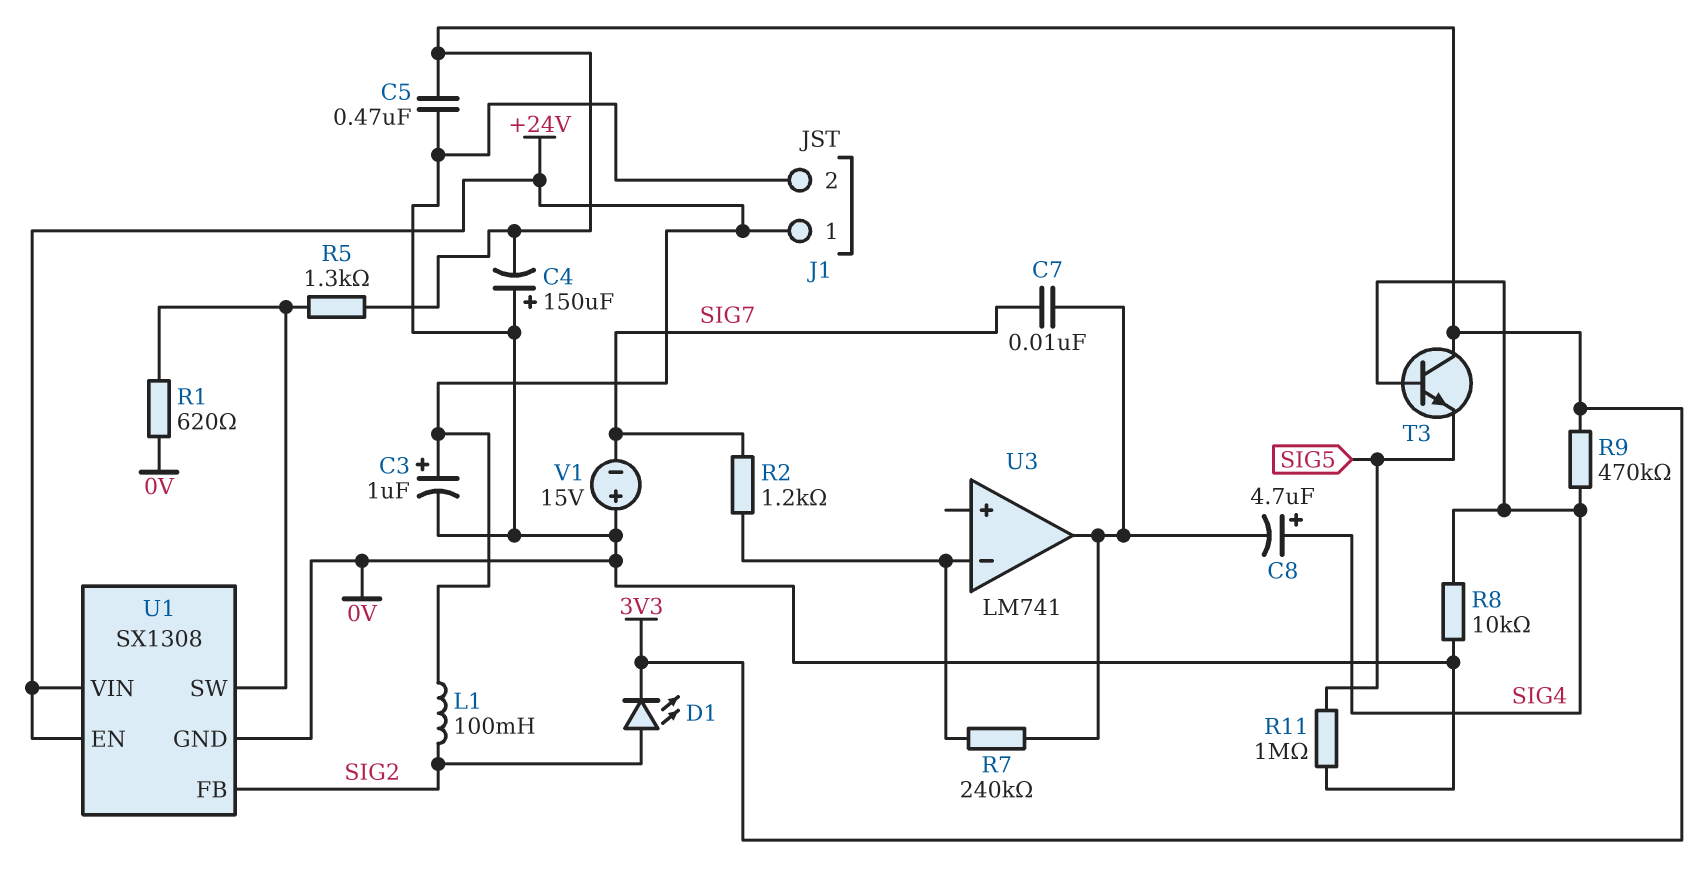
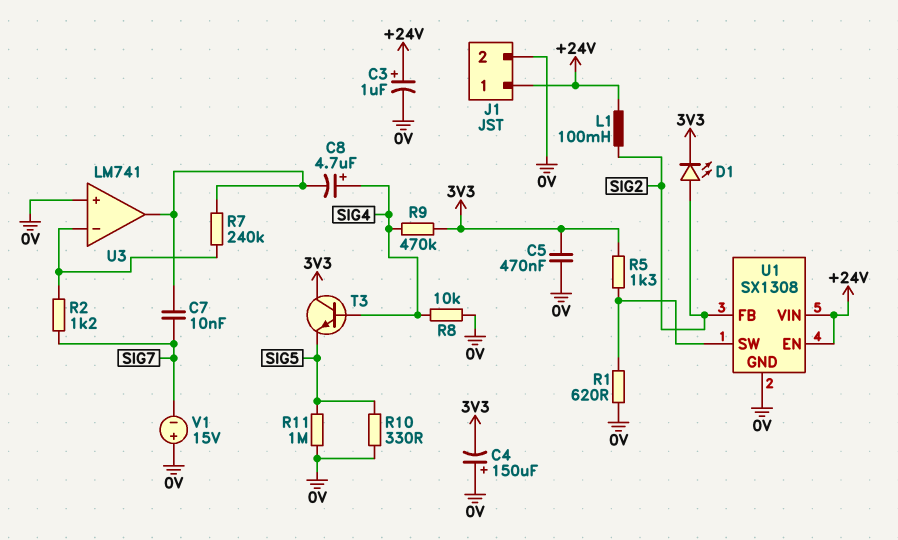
R10: none -> 330 (0V, SIG5)
U3 pin in+: none -> 0V

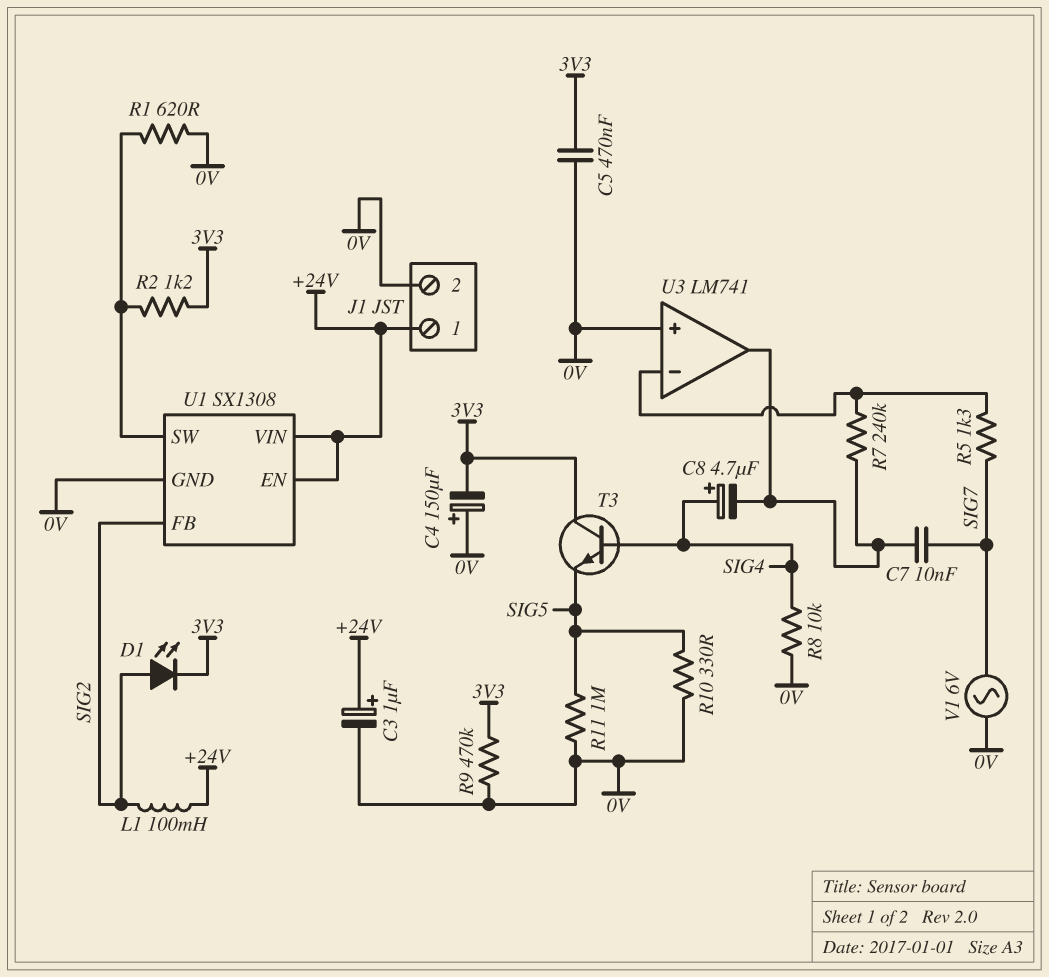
R2: 1.2k (SIG7, U3/in-) -> 1.2k (3V3, U1/SW)
R5: 1.3k (3V3, U1/SW) -> 1.3k (SIG7, U3/in-)
R9: 470k (3V3, SIG4) -> 470k (0V, 3V3)
V1: 15V (plus 0V, minus SIG7) -> AC 6V (0V, SIG7)

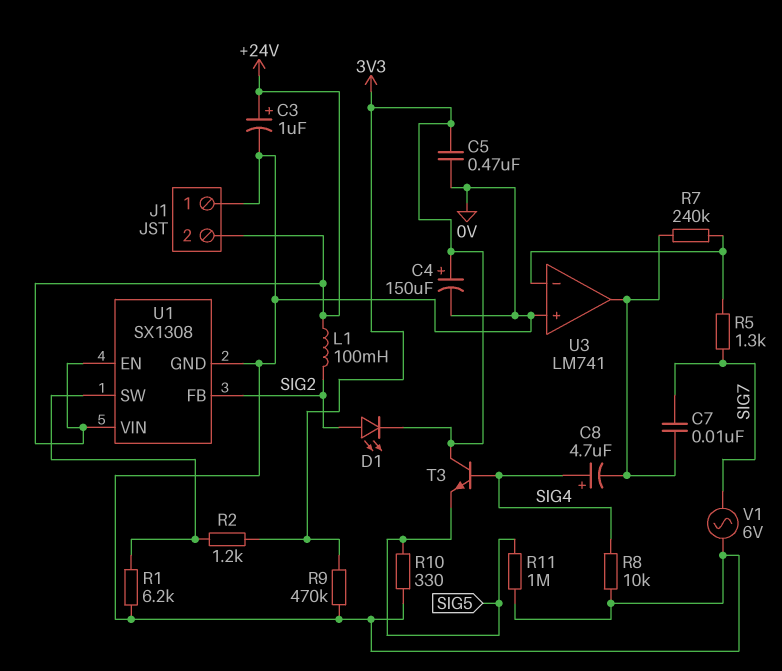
C4: 150uF (plus 0V, minus 3V3) -> 150uF (plus 3V3, minus 0V)
J1 pin 1: +24V -> 0V
J1 pin 2: 0V -> +24V
R1: 620 (0V, U1/SW) -> 6.2k (0V, U1/SW)

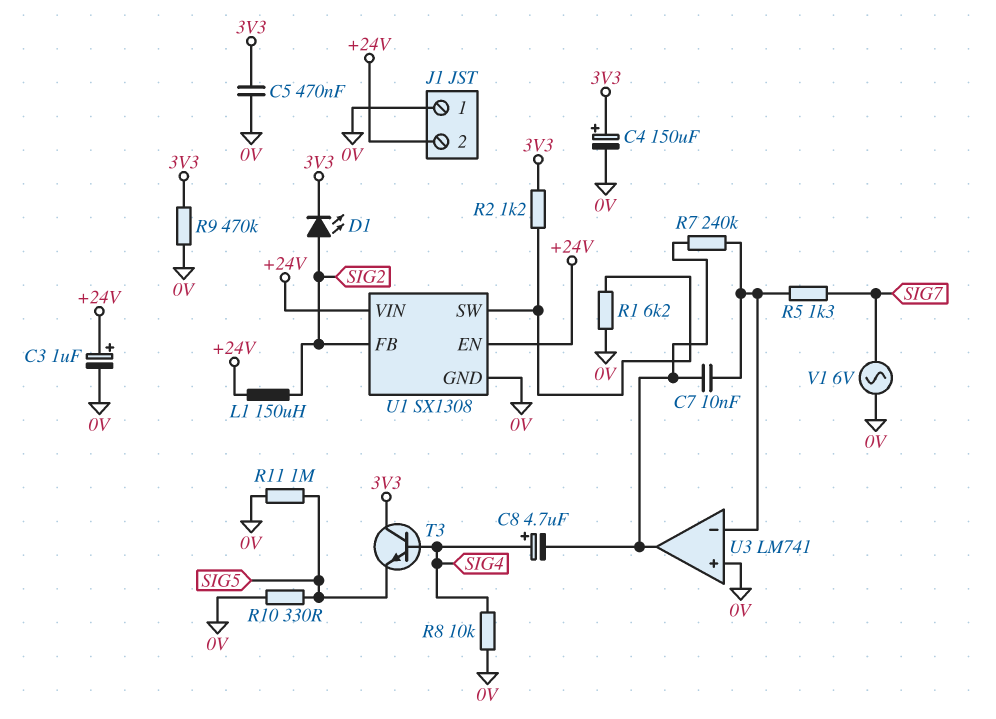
C7: 10nF (SIG7, U3/out) -> 10nF (U3/in-, U3/out)
L1: 100mH (+24V, SIG2) -> 150uH (+24V, SIG2)

